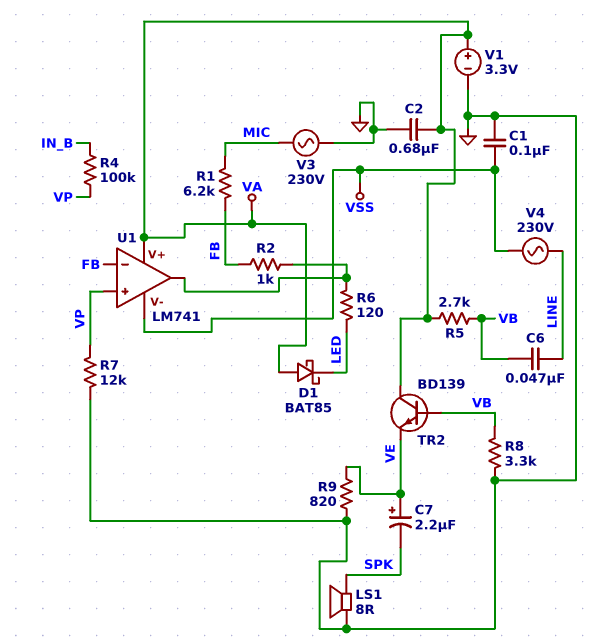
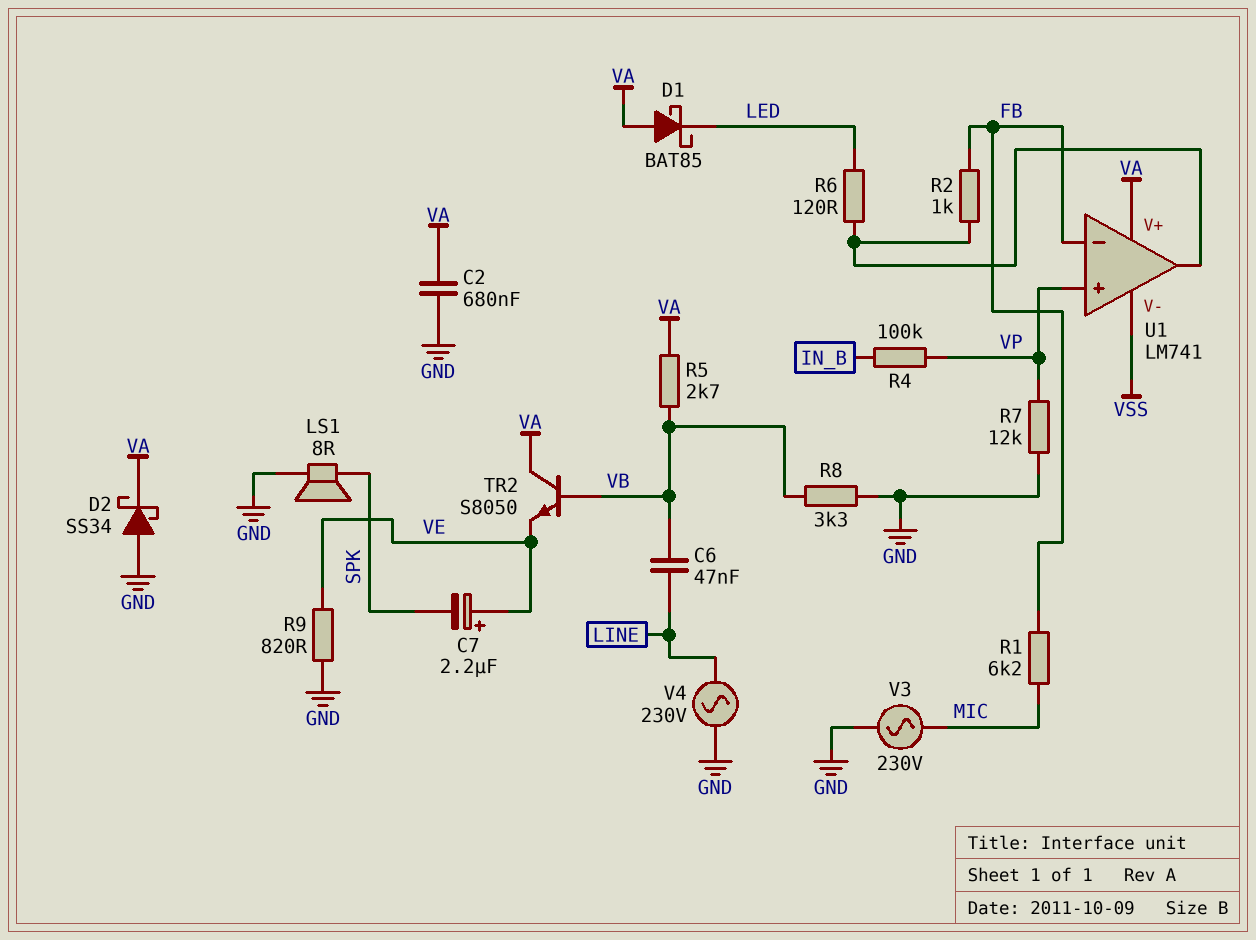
C1: 100nF (GND, VSS) -> none
D2: none -> schottky SS34 (A GND, K VA)
TR2: NPN BD139 (B VB, C VA, E VE) -> NPN S8050 (B VB, C VA, E VE)
V1: 3.3V (plus VA, minus GND) -> none
V4: AC 230V (LINE, VSS) -> AC 230V (GND, LINE)

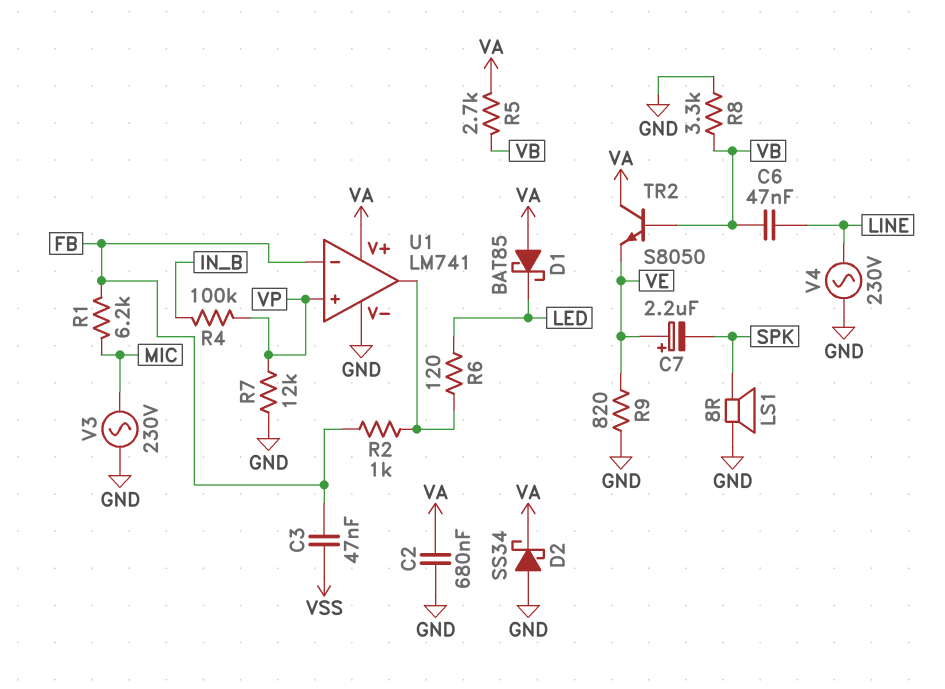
C3: none -> 47nF (FB, VSS)
U1 pin V-: VSS -> GND

